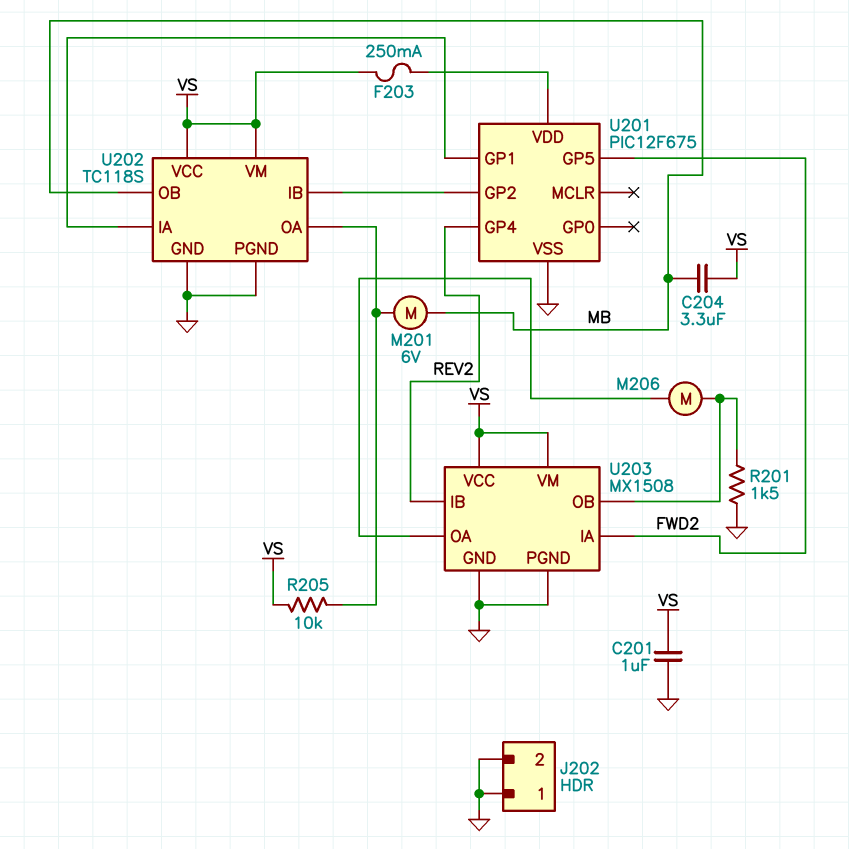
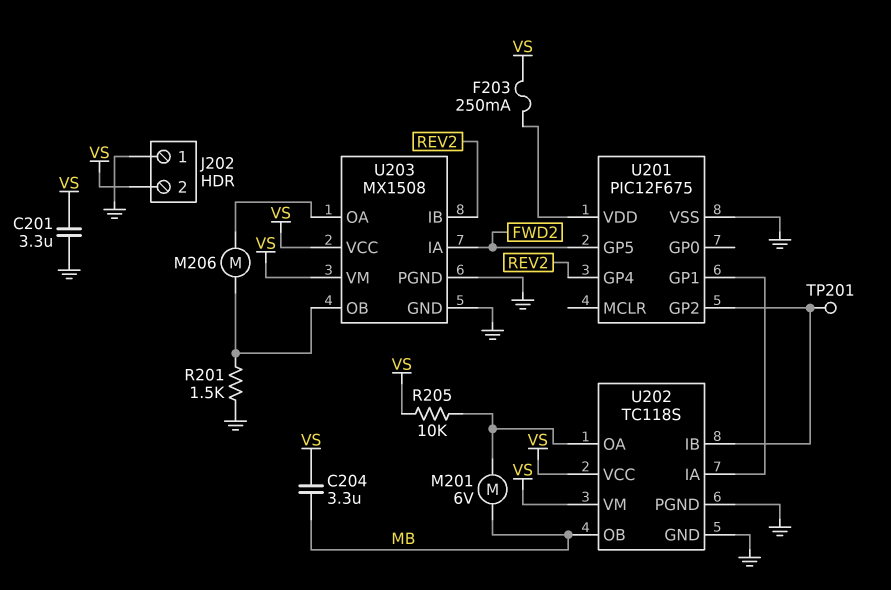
C201: 1uF (GND, VS) -> 3.3uF (GND, VS)
J202 pin 2: GND -> VS
TP201: none -> test point (U201/GP2)

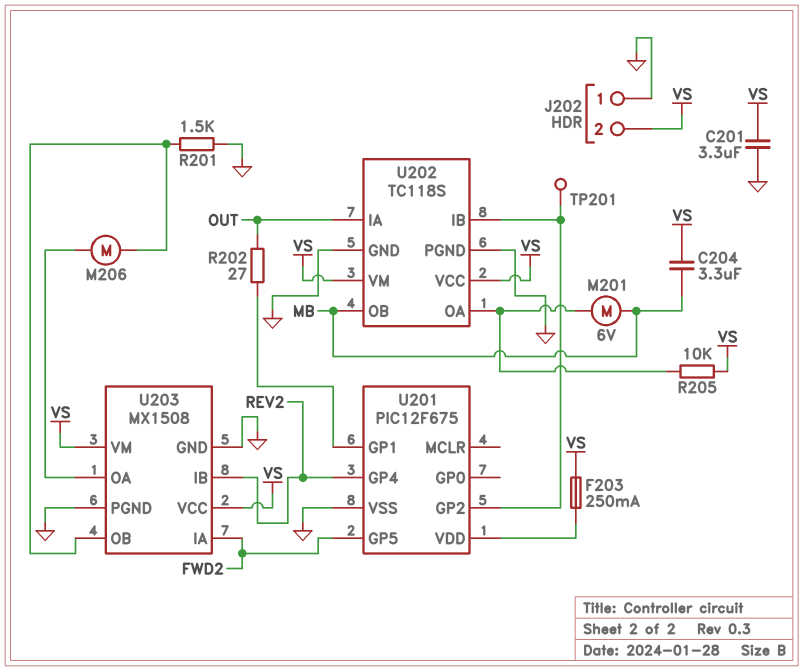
R202: none -> 27 (OUT, U201/GP1)
U202 pin IA: U201/GP1 -> OUT

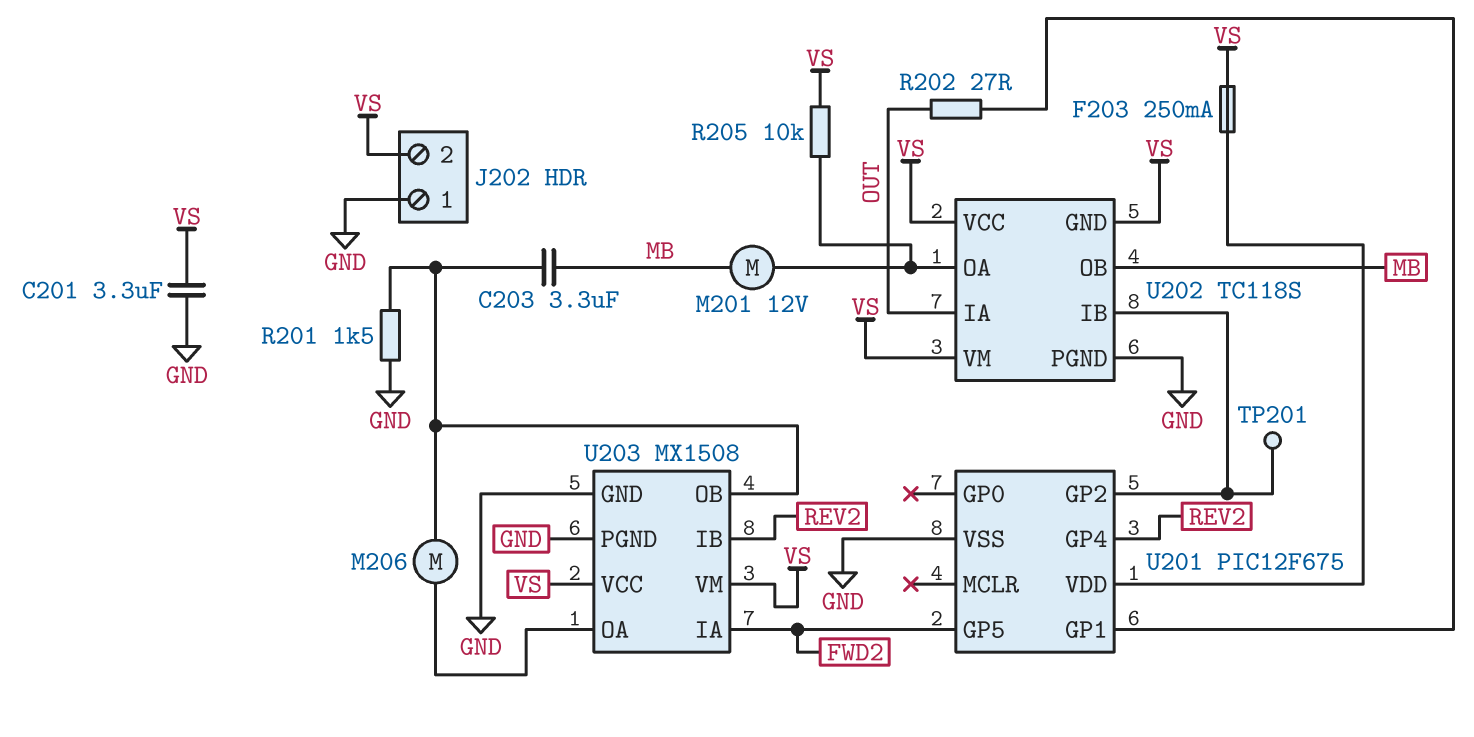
C203: none -> 3.3uF (MB, U203/OB)
C204: 3.3uF (MB, VS) -> none
M201: motor 6V (MB, U202/OA) -> motor 12V (MB, U202/OA)
U202 pin GND: GND -> VS

